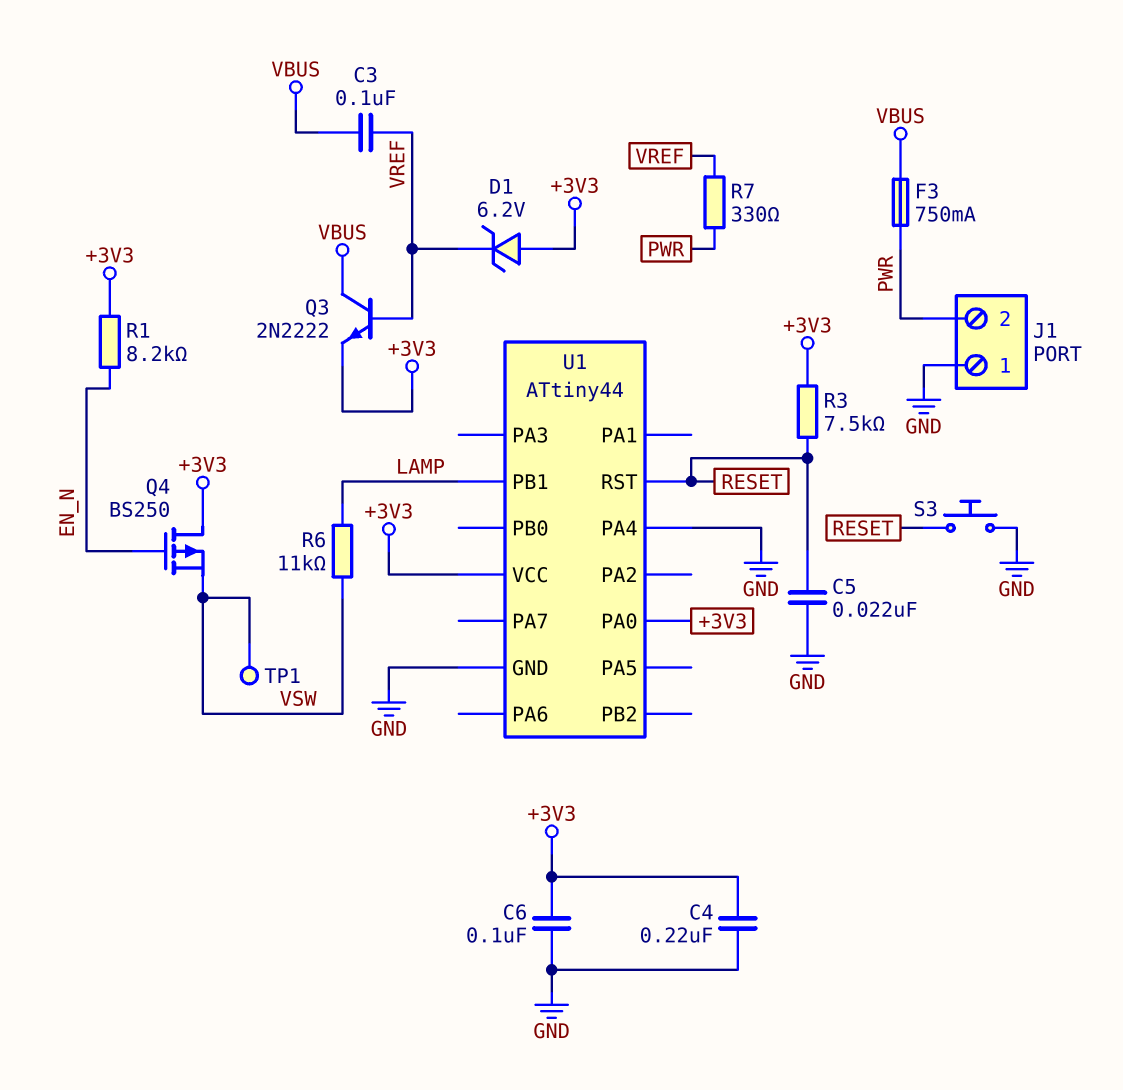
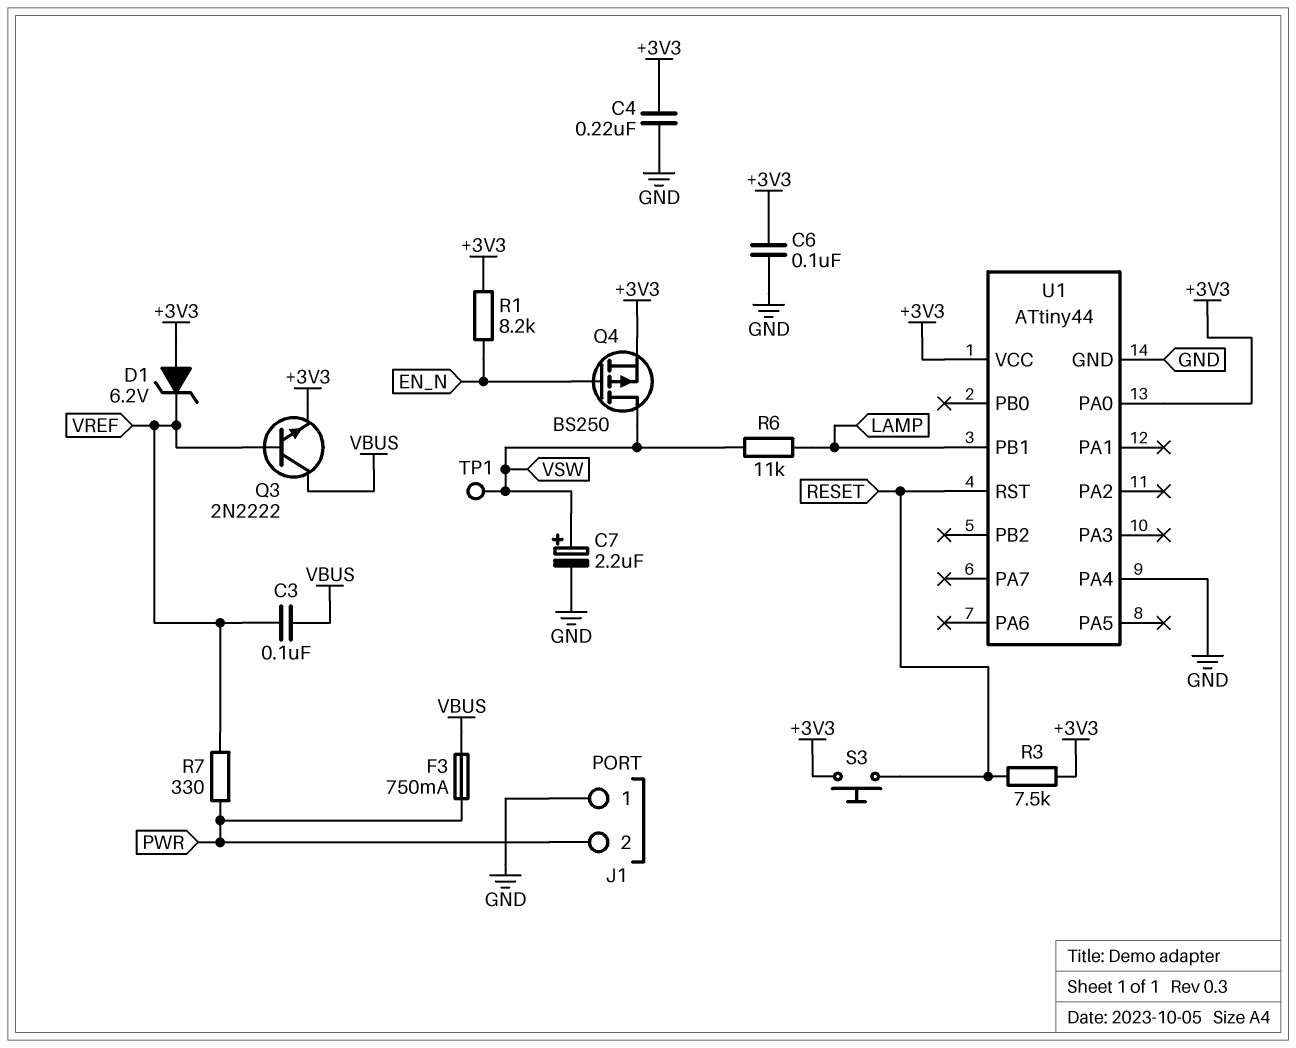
C5: 22nF (GND, RESET) -> none
C7: none -> 2.2uF (plus VSW, minus GND)
Q4: PMOS BS250 (G EN_N, D +3V3, S VSW) -> PMOS BS250 (G EN_N, D VSW, S +3V3)
S3: button (GND, RESET) -> button (+3V3, RESET)

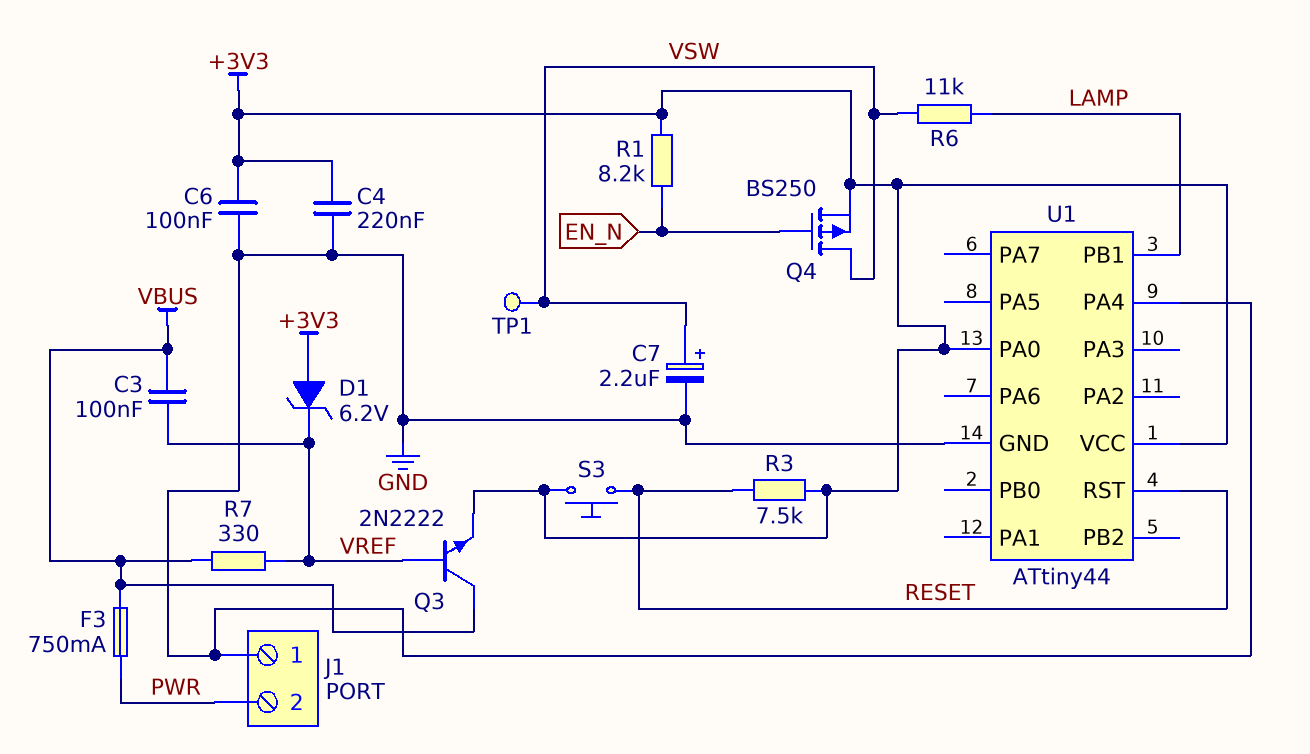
R7: 330 (PWR, VREF) -> 330 (VBUS, VREF)

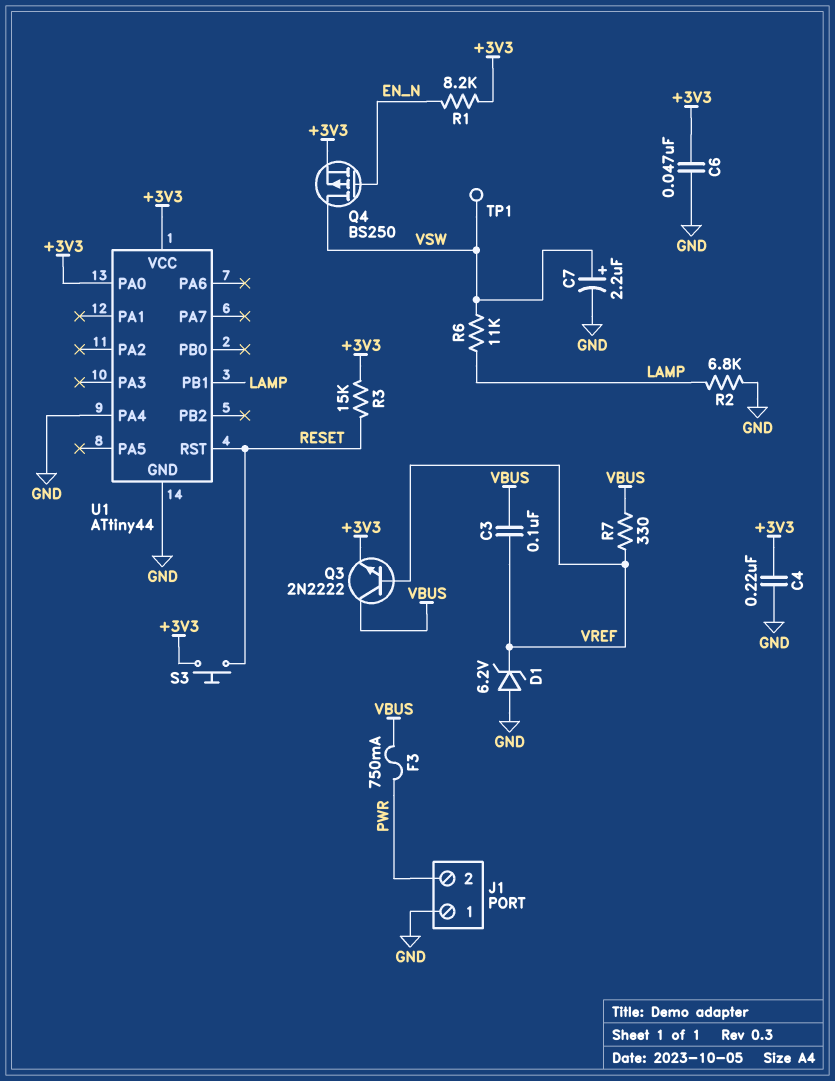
C6: 100nF (+3V3, GND) -> 47nF (+3V3, GND)
D1: zener 6.2V (A +3V3, K VREF) -> zener 6.2V (A GND, K VREF)
R2: none -> 6.8k (GND, LAMP)
R3: 7.5k (+3V3, RESET) -> 15k (+3V3, RESET)

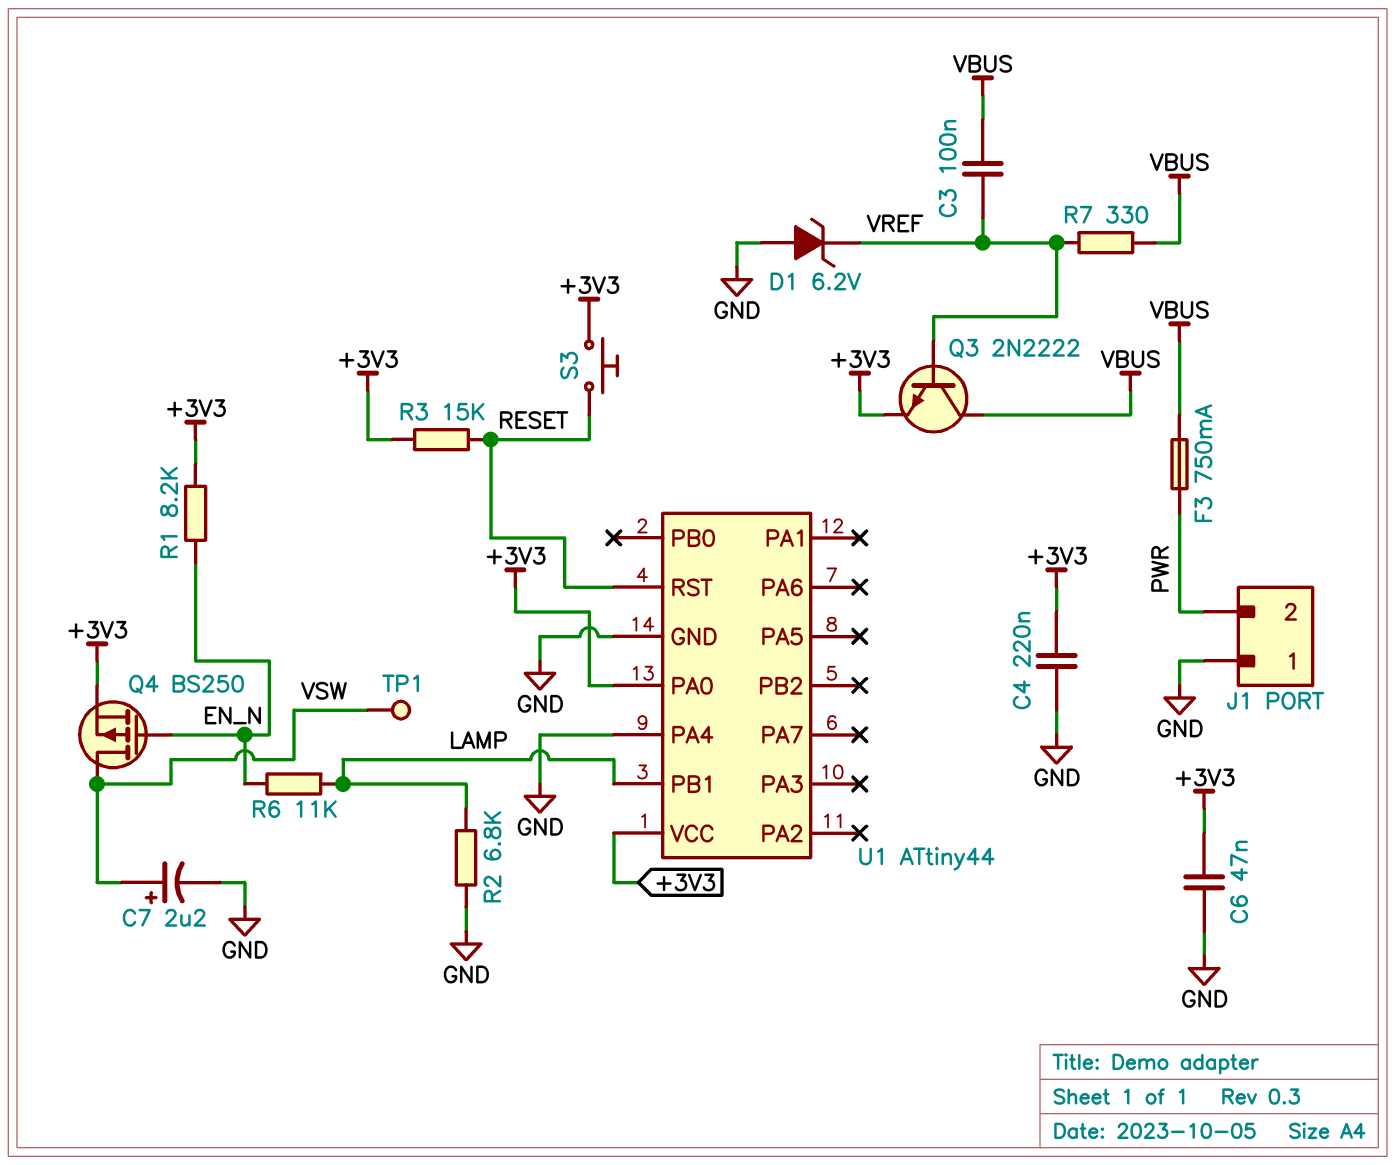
R6: 11k (LAMP, VSW) -> 11k (EN_N, LAMP)

